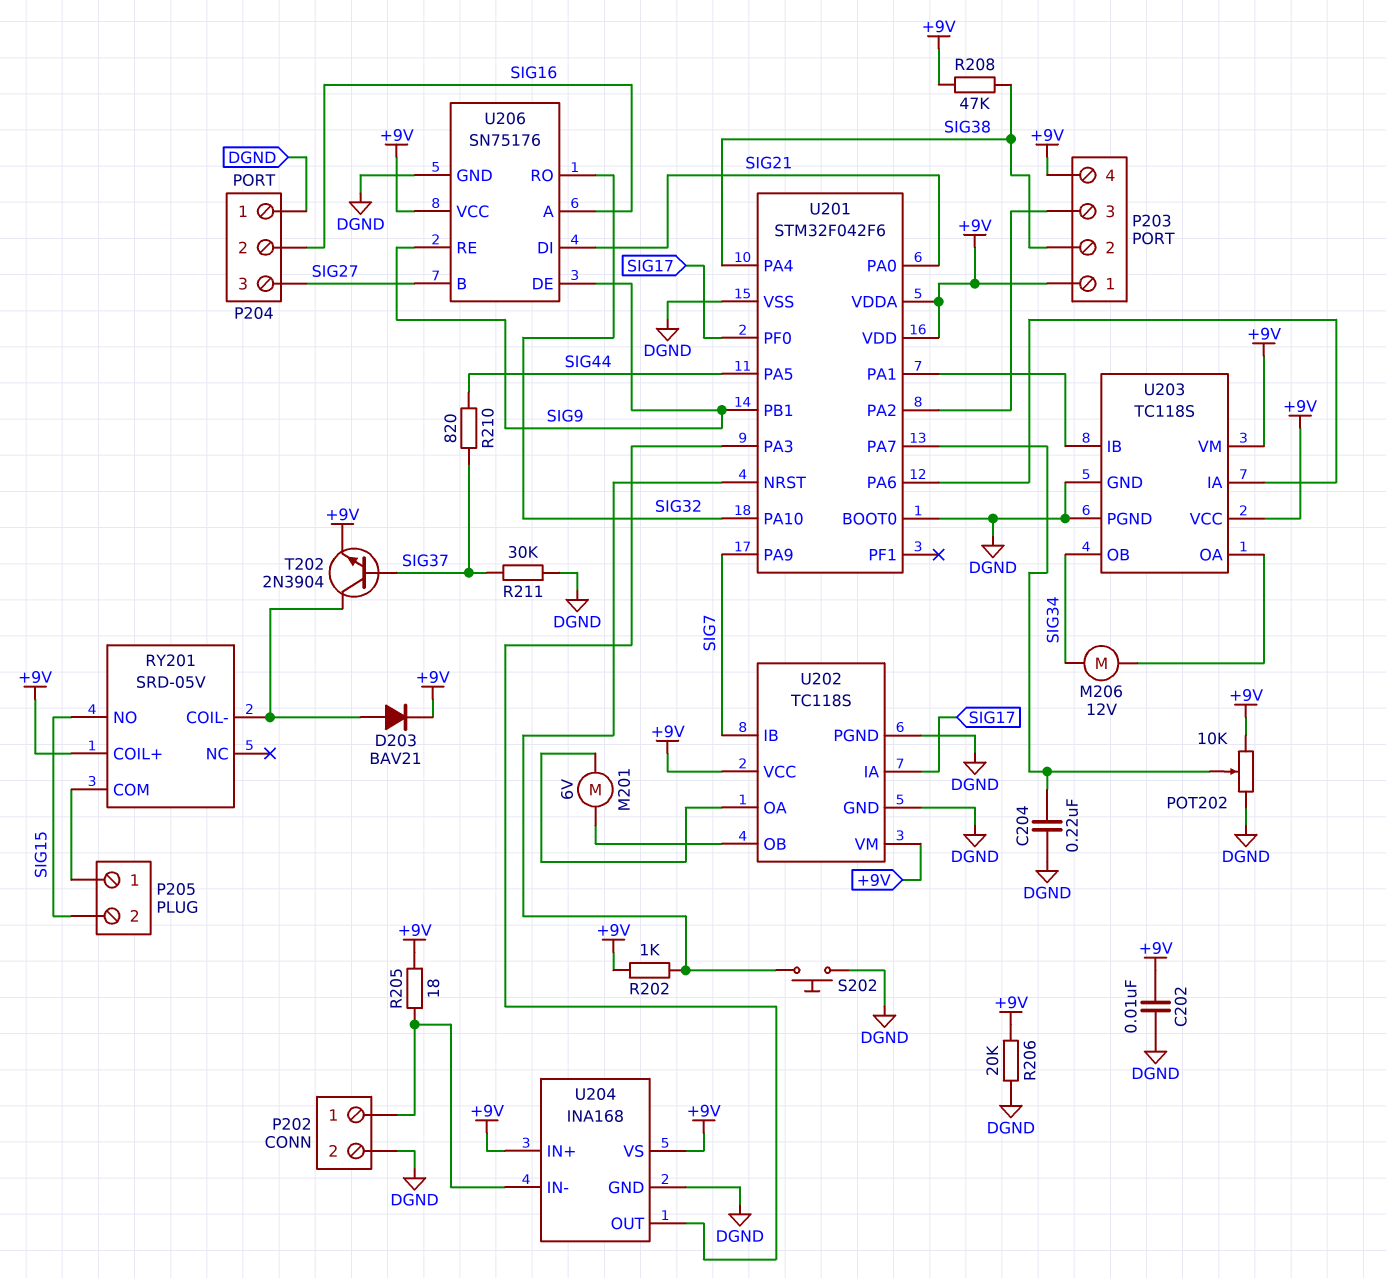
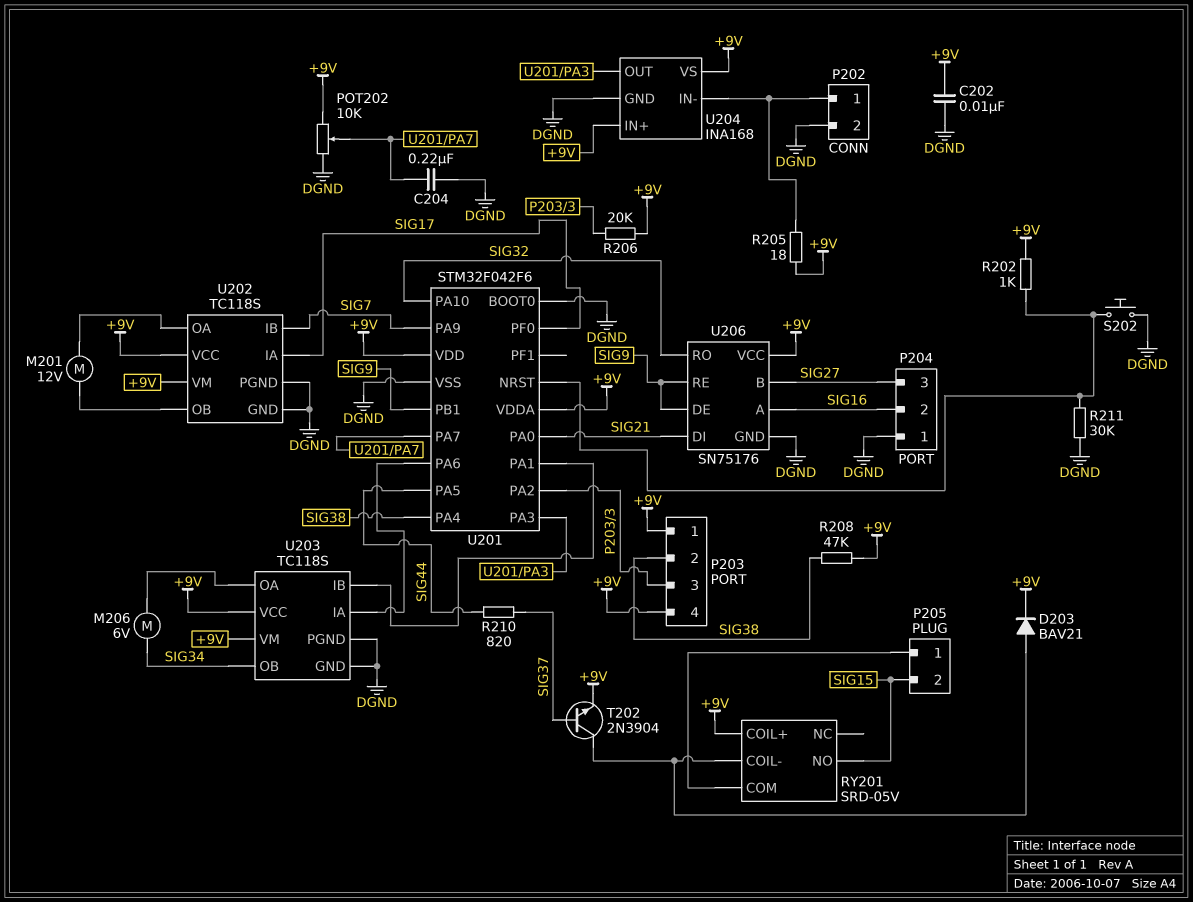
M201: motor 6V (U202/OA, U202/OB) -> motor 12V (U202/OA, U202/OB)
M206: motor 12V (SIG34, U203/OA) -> motor 6V (SIG34, U203/OA)
R206: 20k (+9V, DGND) -> 20k (+9V, P203/3)
R211: 30k (DGND, SIG37) -> 30k (DGND, U201/NRST)

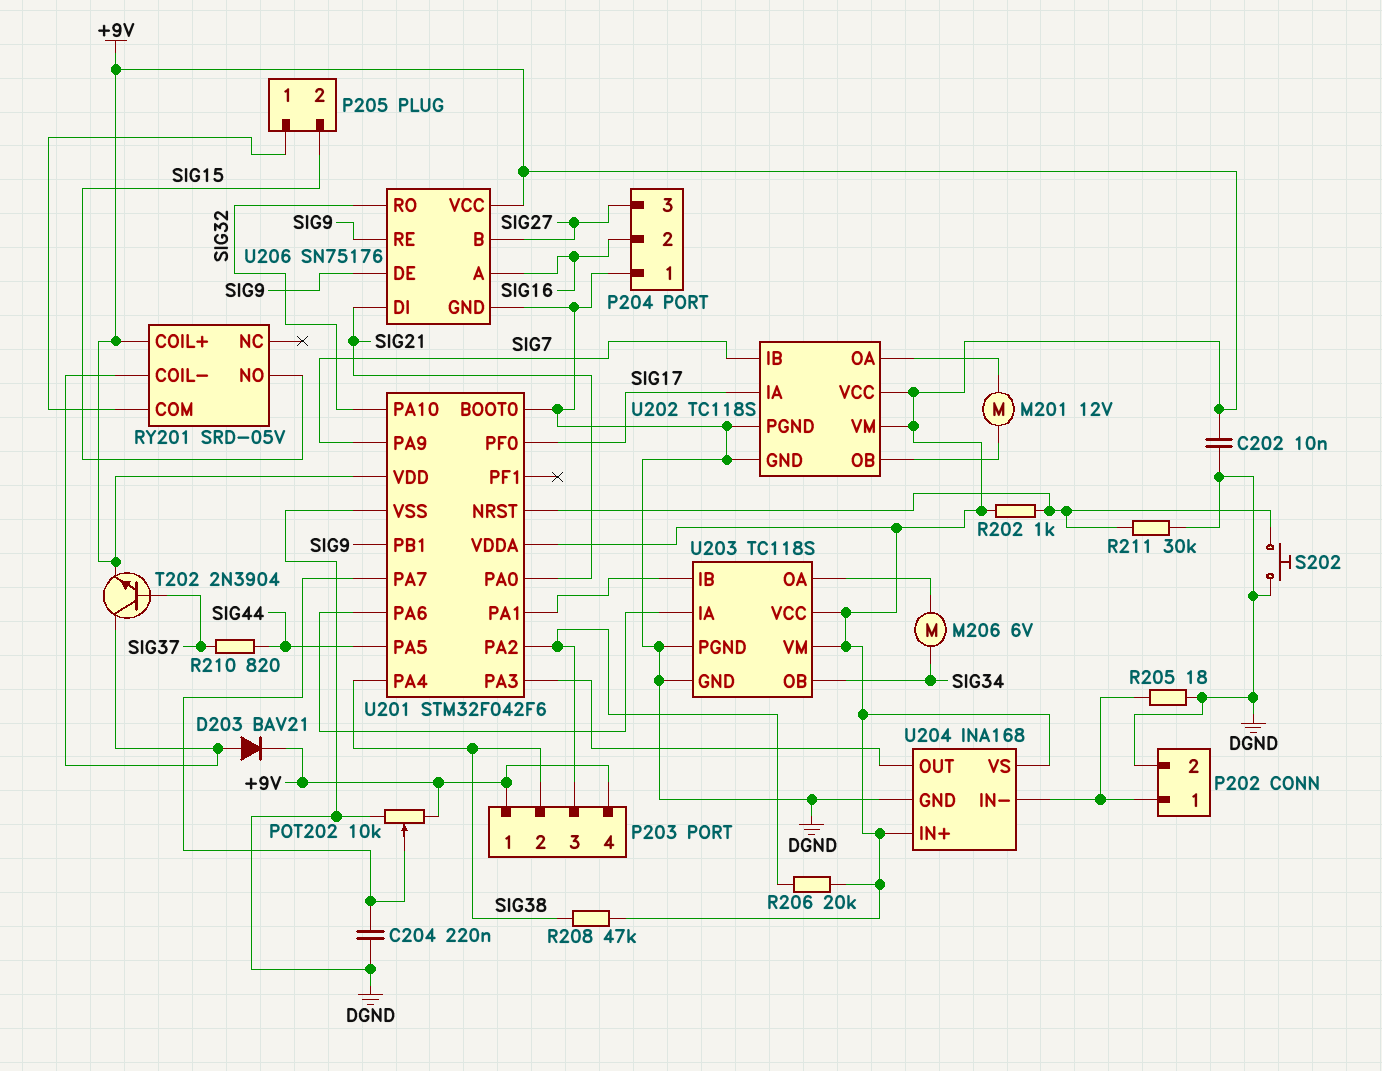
R205: 18 (+9V, P202/1) -> 18 (DGND, P202/1)

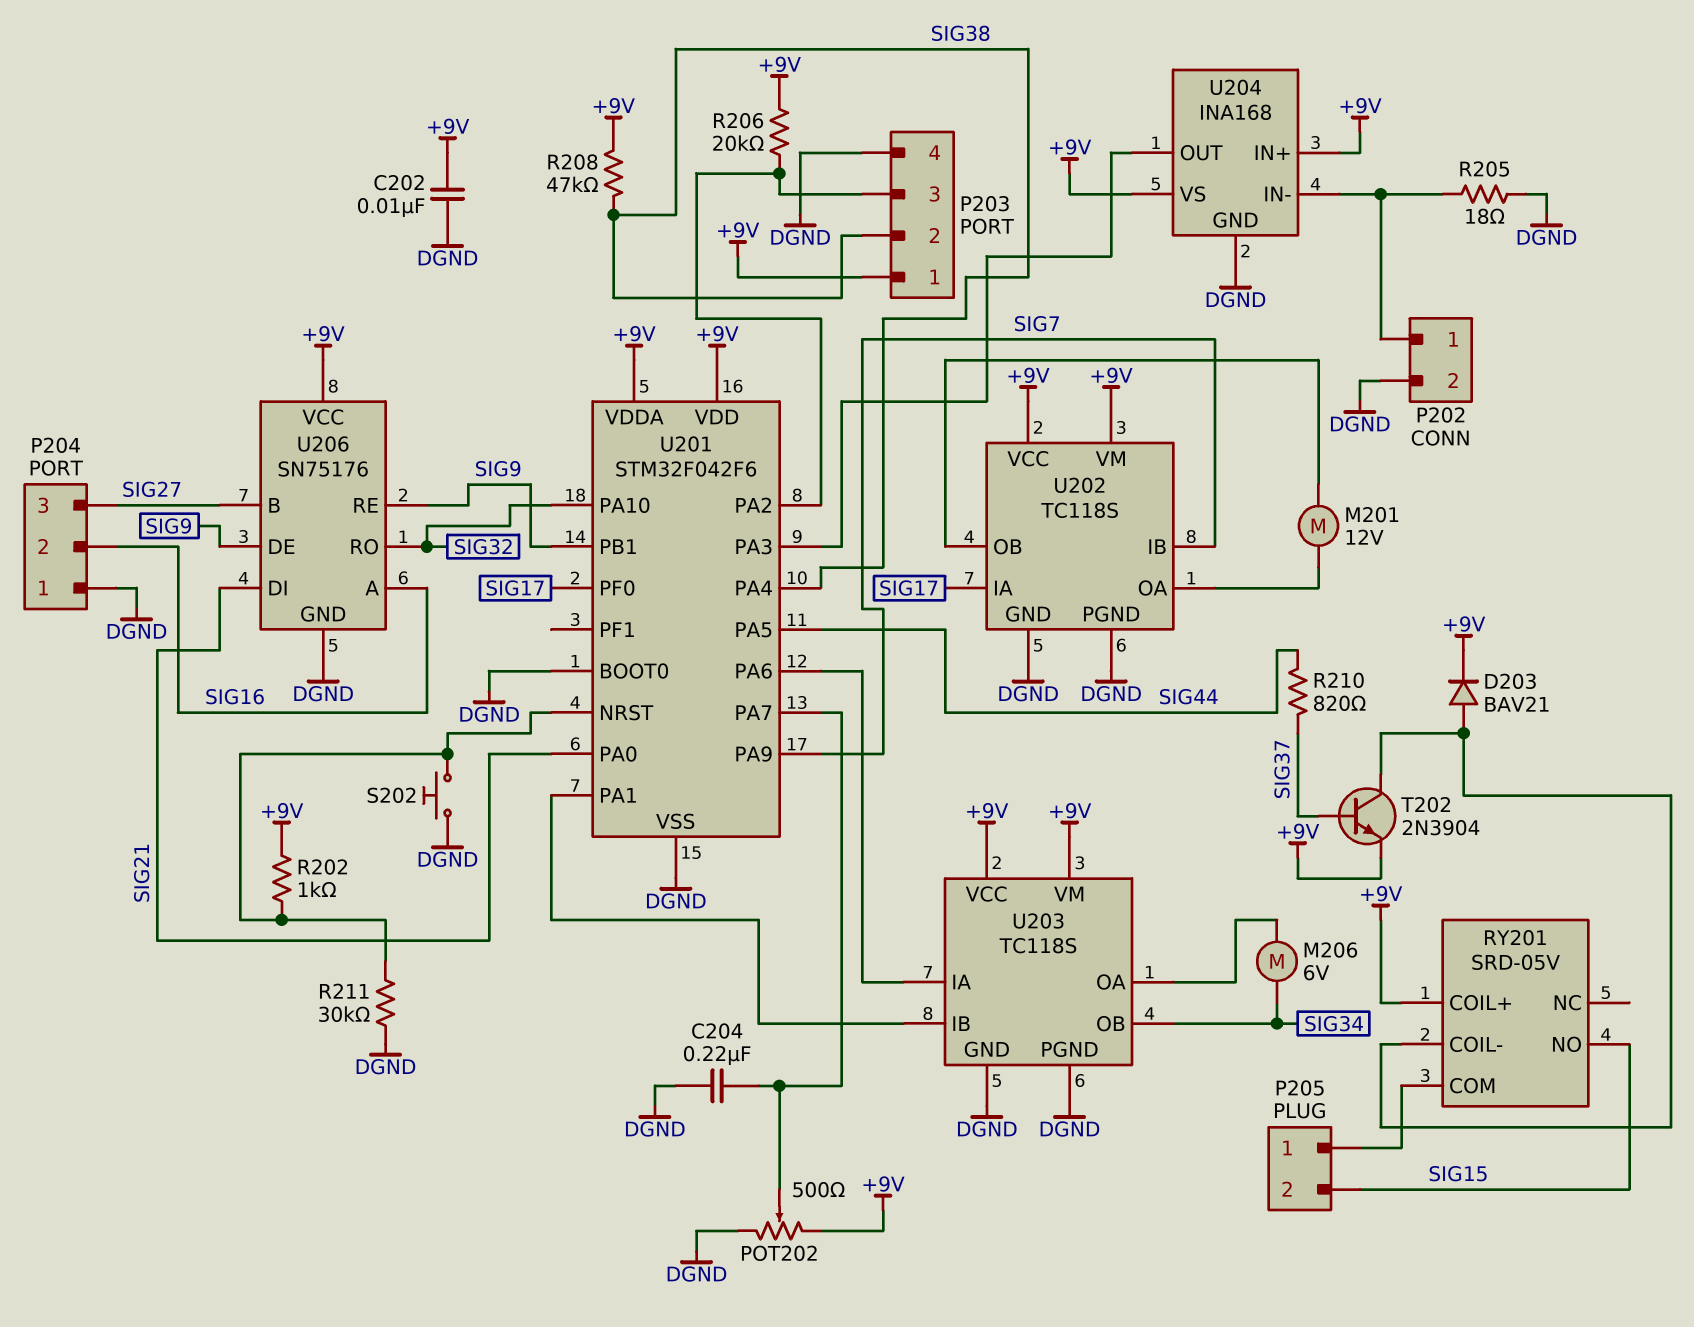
P203 pin 4: +9V -> DGND
POT202: 10k (+9V, DGND, wiper U201/PA7) -> 500 (+9V, DGND, wiper U201/PA7)

